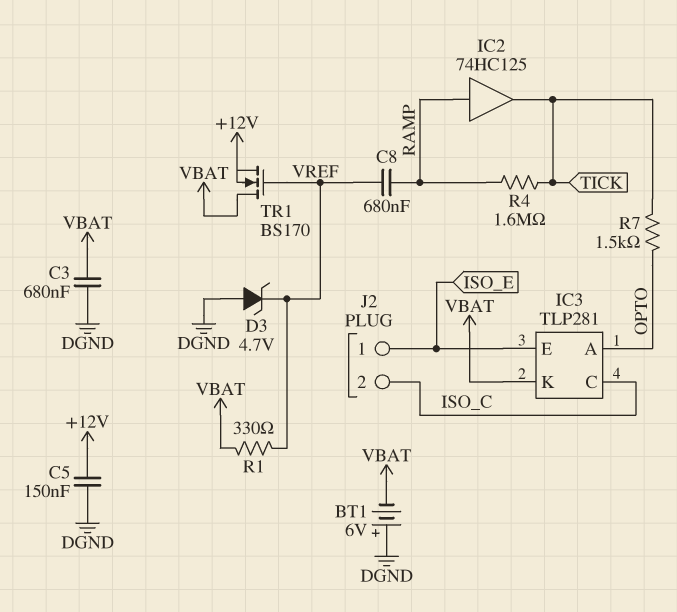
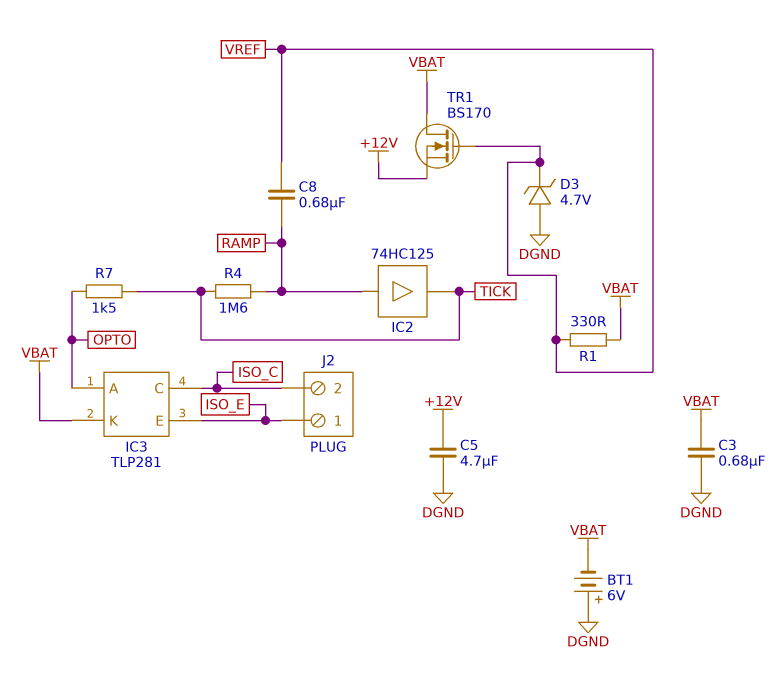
C5: 150nF (+12V, DGND) -> 4.7uF (+12V, DGND)

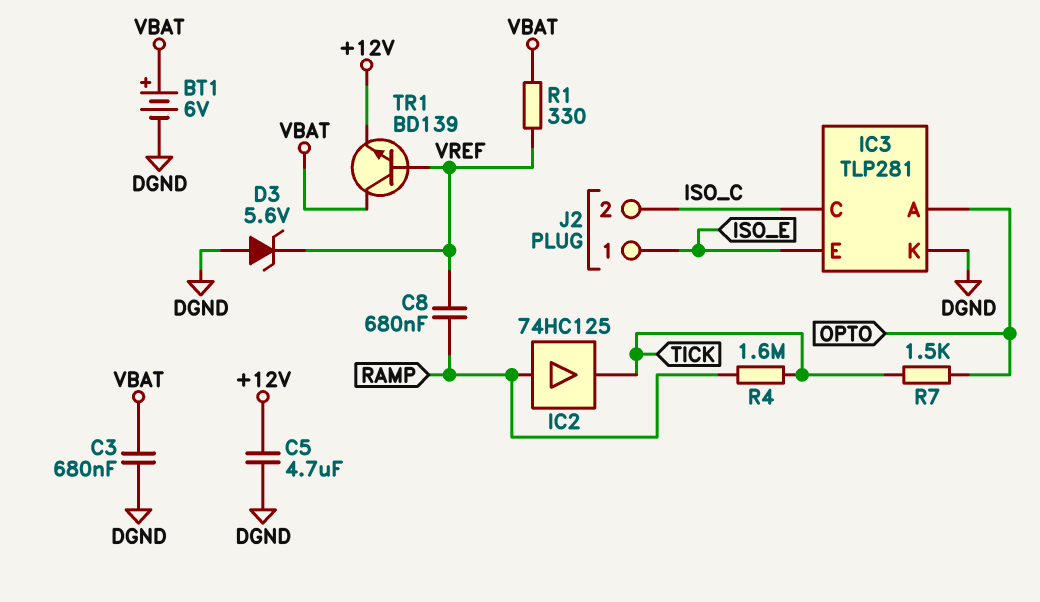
BT1: 6V (plus DGND, minus VBAT) -> 6V (plus VBAT, minus DGND)
D3: zener 4.7V (A DGND, K VREF) -> zener 5.6V (A DGND, K VREF)
IC3 pin K: VBAT -> DGND
TR1: NMOS BS170 (G VREF, D VBAT, S +12V) -> NPN BD139 (B VREF, C VBAT, E +12V)

